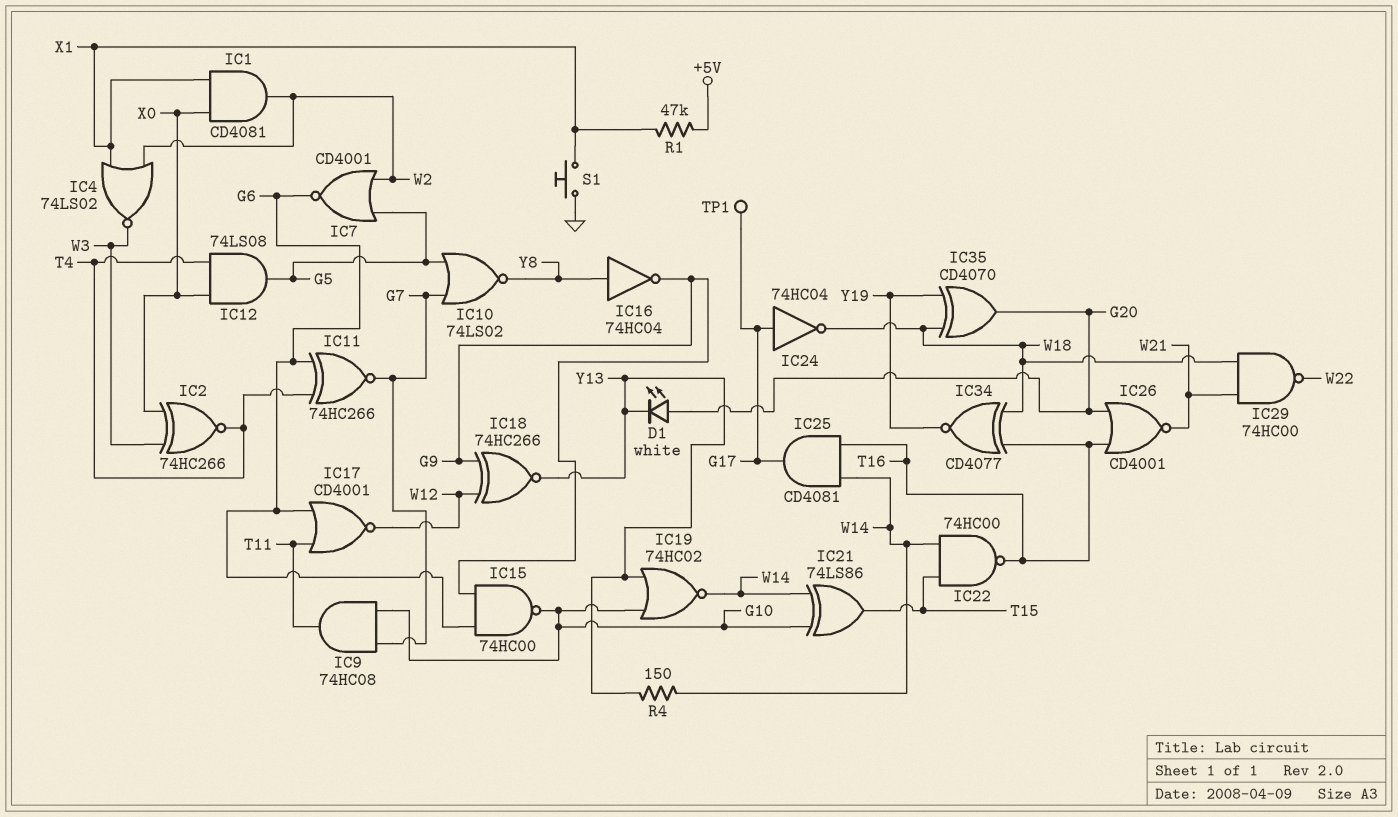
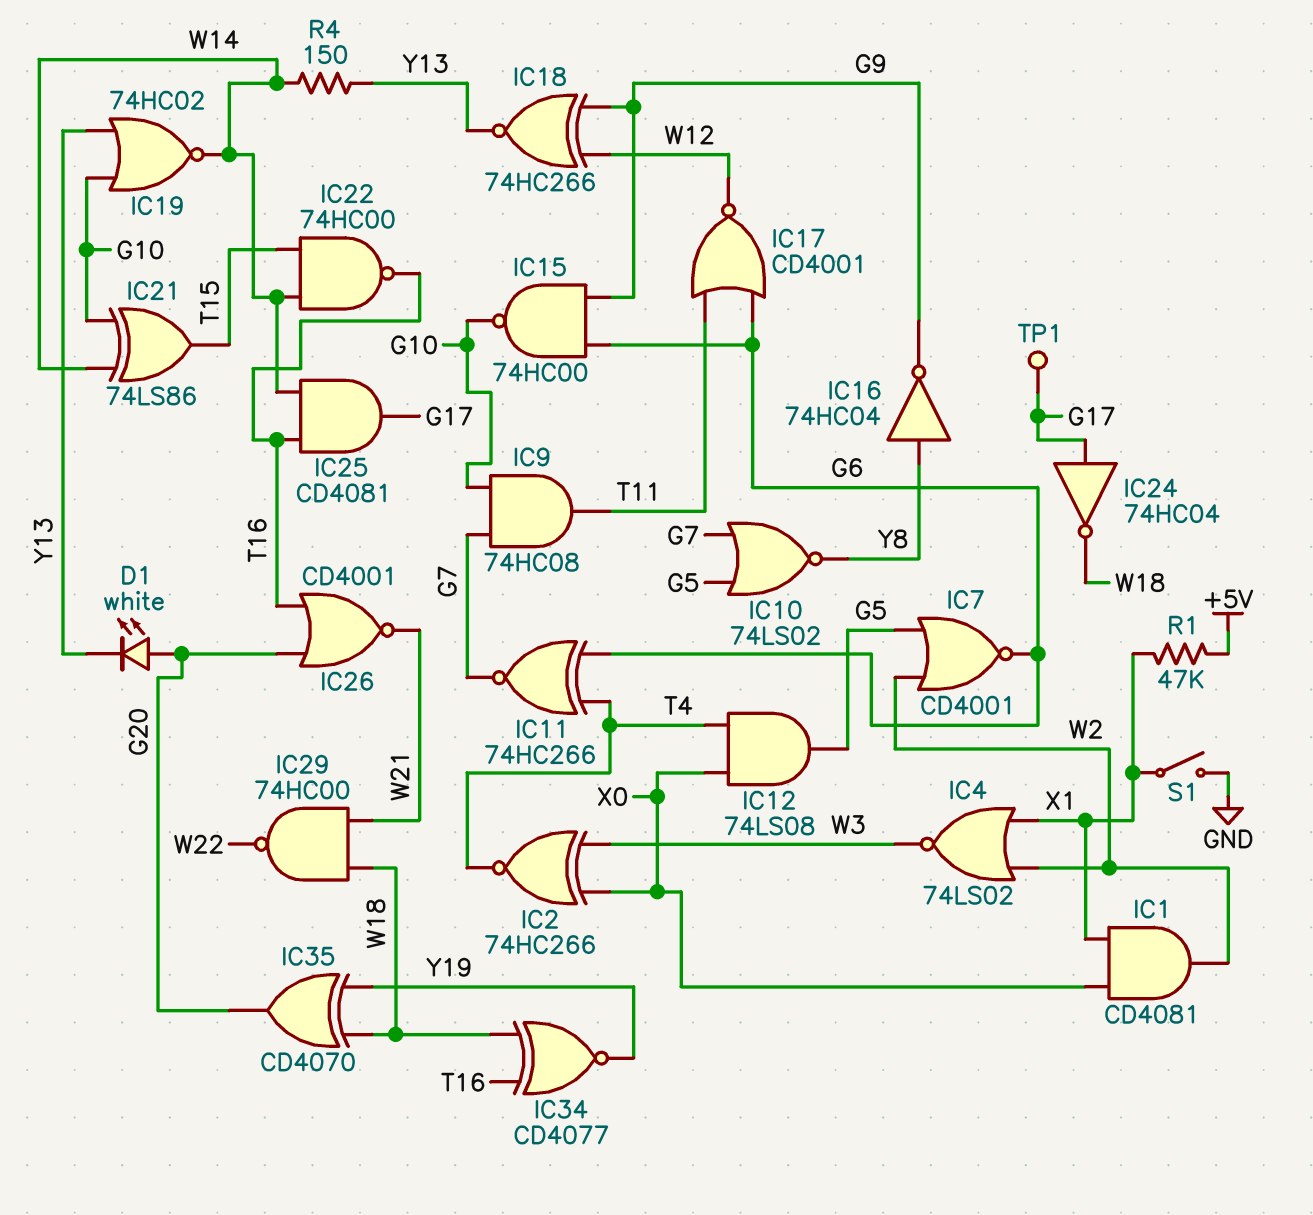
S1: button (GND, X1) -> switch (GND, X1)

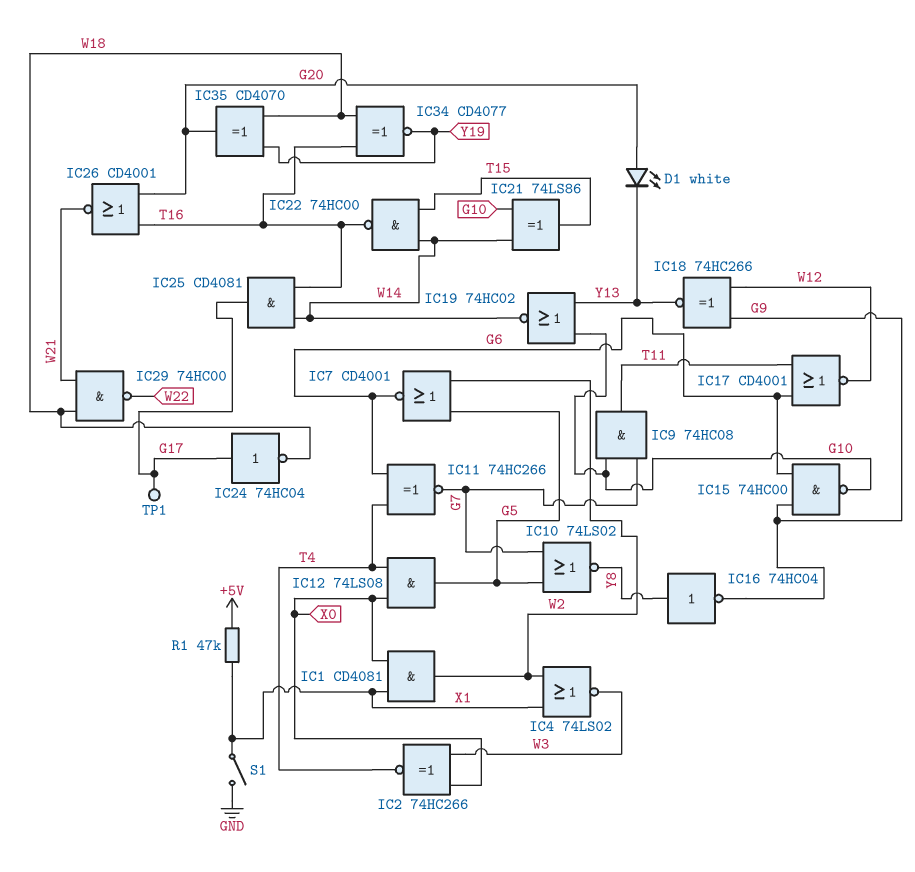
R4: 150 (W14, Y13) -> none

